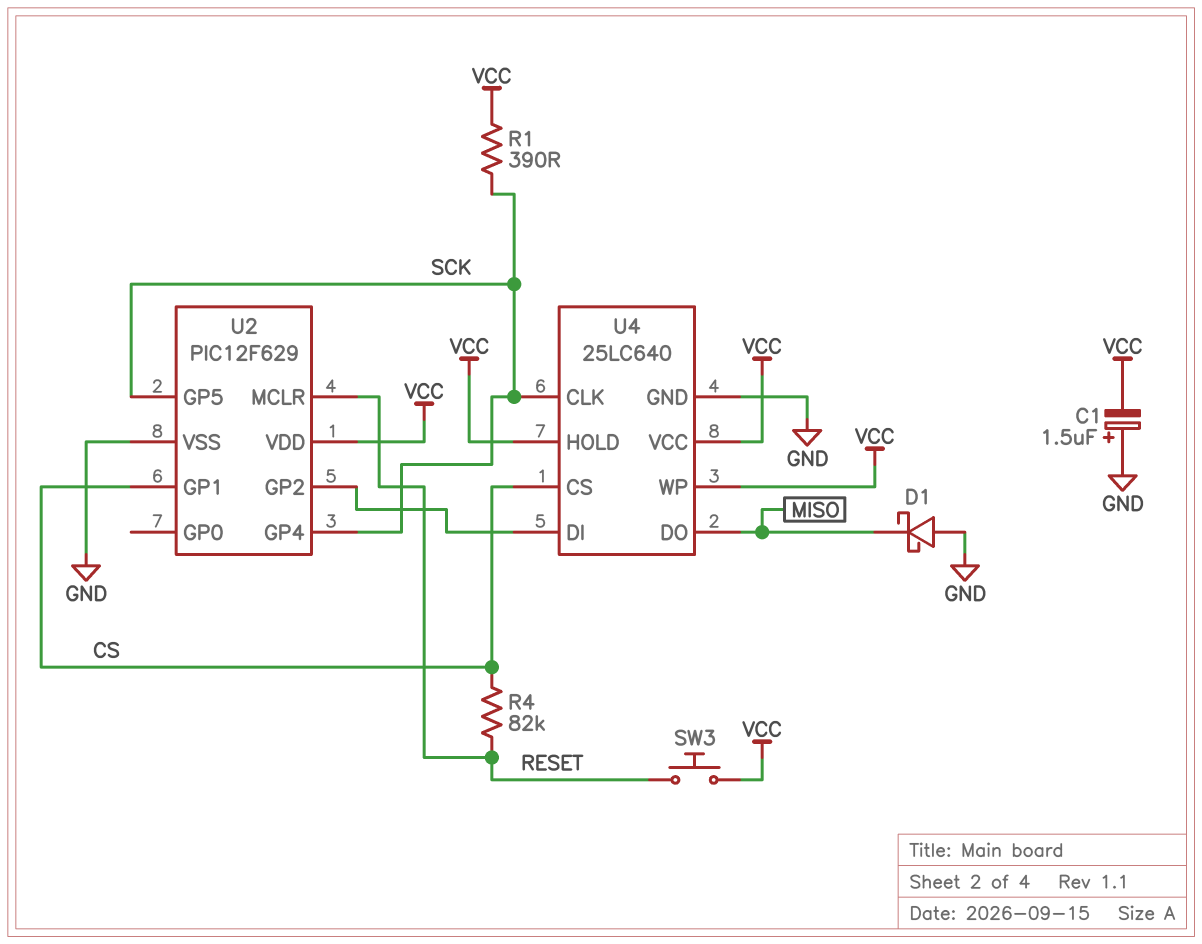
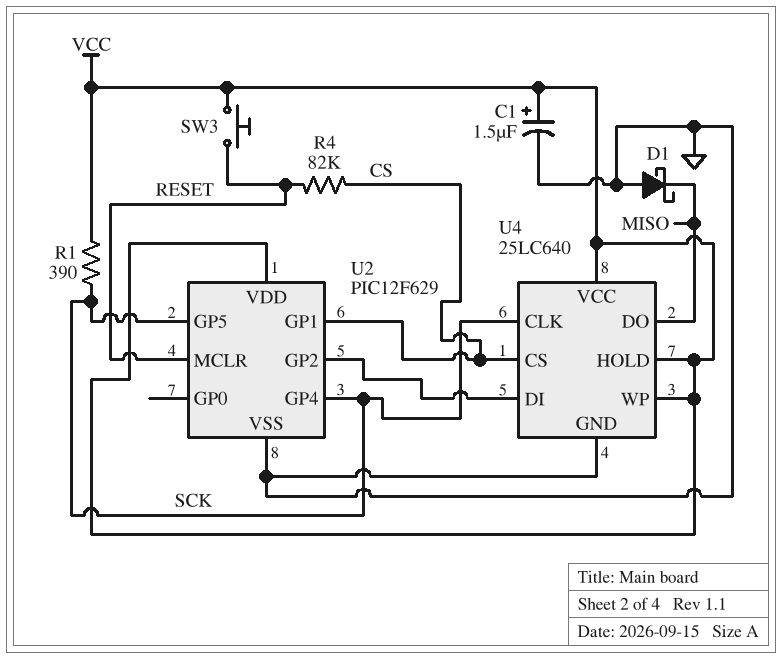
C1: 1.5uF (plus GND, minus VCC) -> 1.5uF (plus VCC, minus GND)

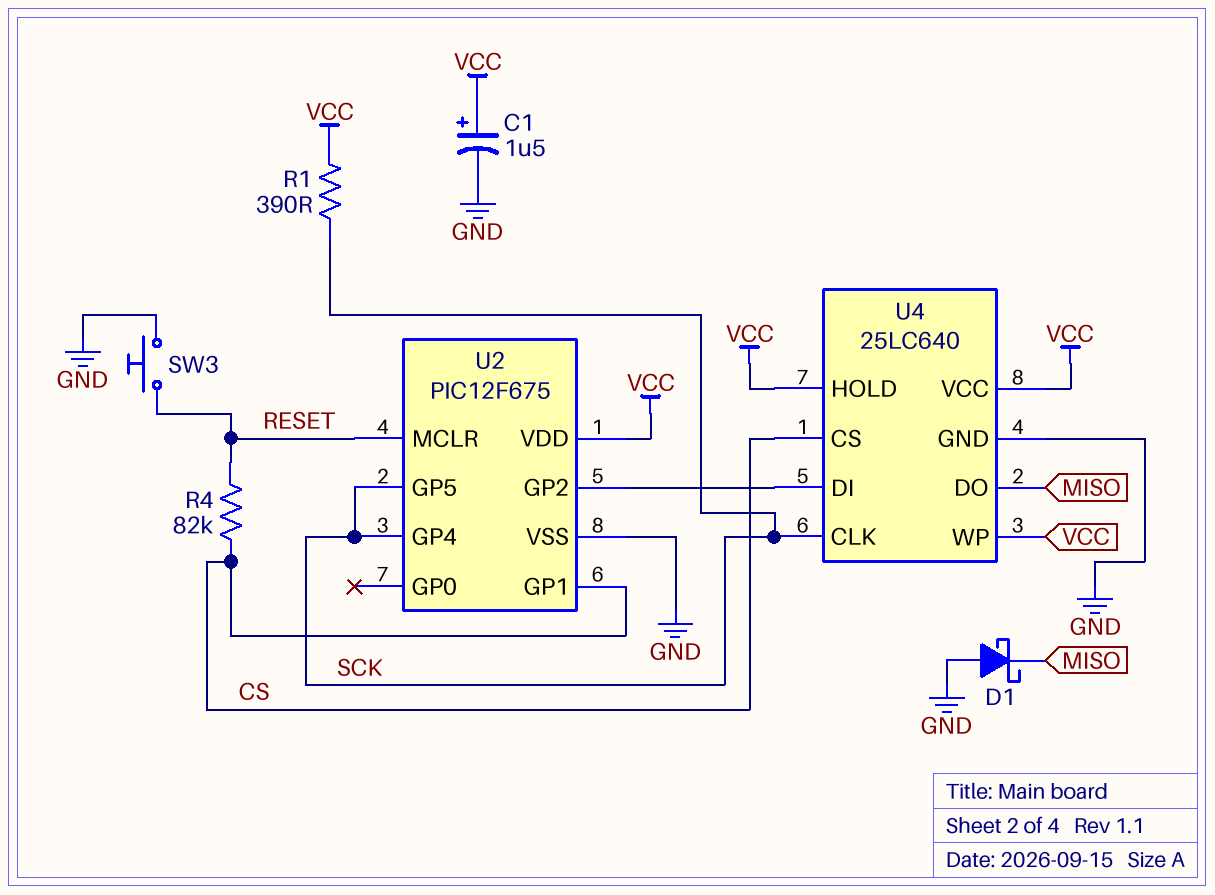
SW3: button (RESET, VCC) -> button (GND, RESET)
U2: PIC12F629 -> PIC12F675

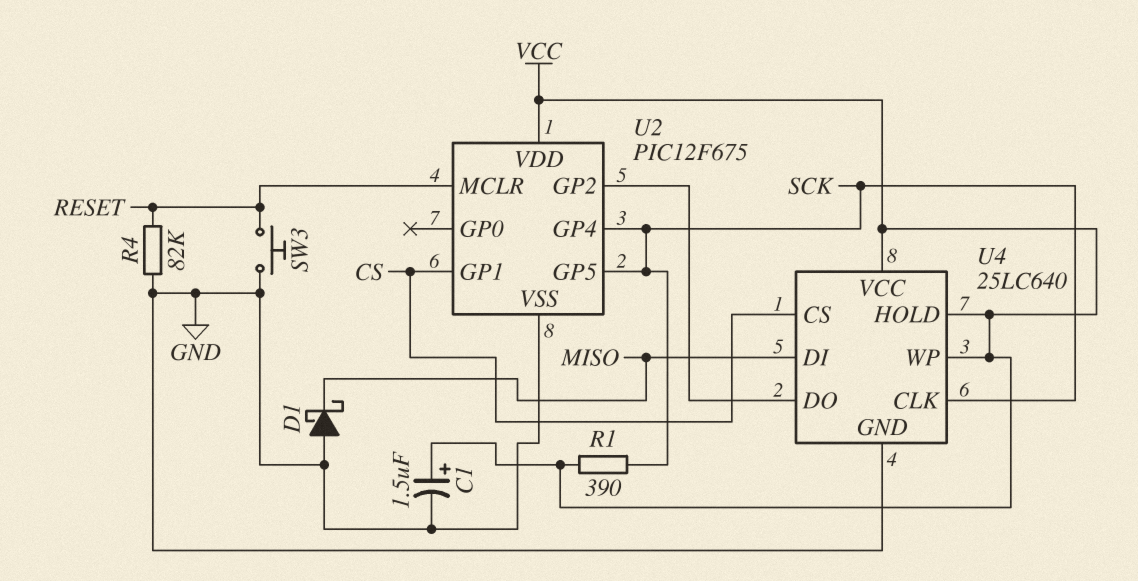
R4: 82k (CS, RESET) -> 82k (GND, RESET)
U4 pin DI: U2/GP2 -> MISO
U4 pin DO: MISO -> U2/GP2

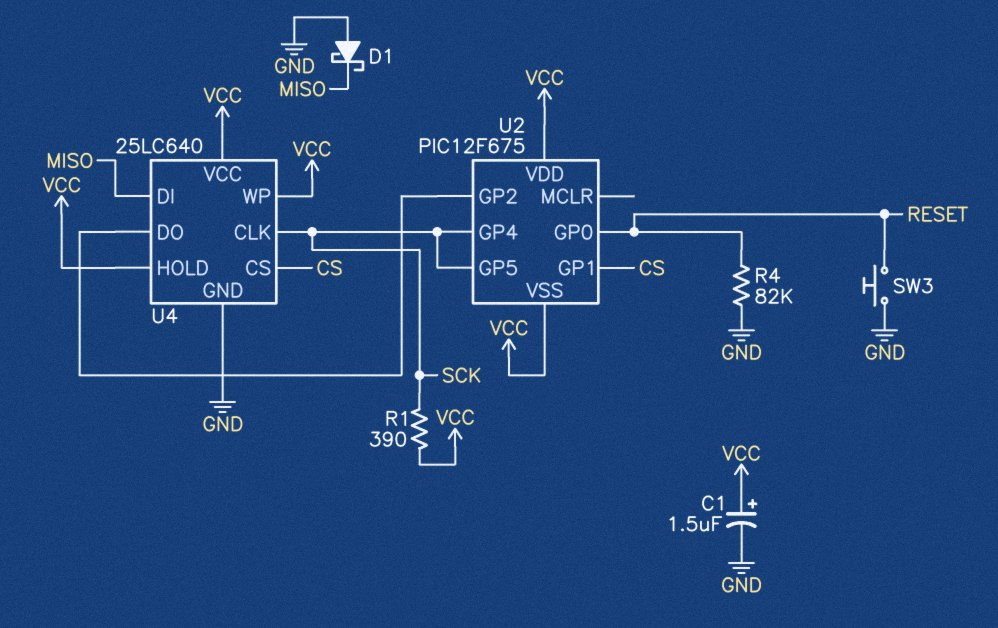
U2 pin GP0: none -> RESET
U2 pin MCLR: RESET -> none
U2 pin VSS: GND -> VCC

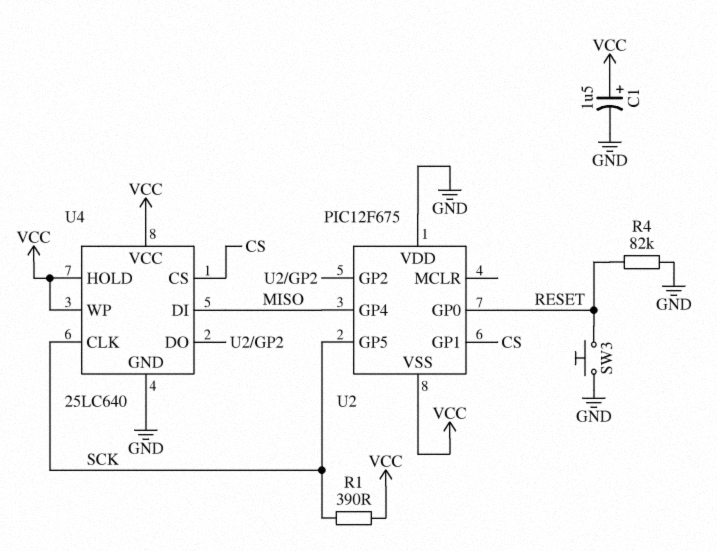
D1: schottky (A GND, K MISO) -> none
U2 pin GP4: SCK -> MISO
U2 pin VDD: VCC -> GND

